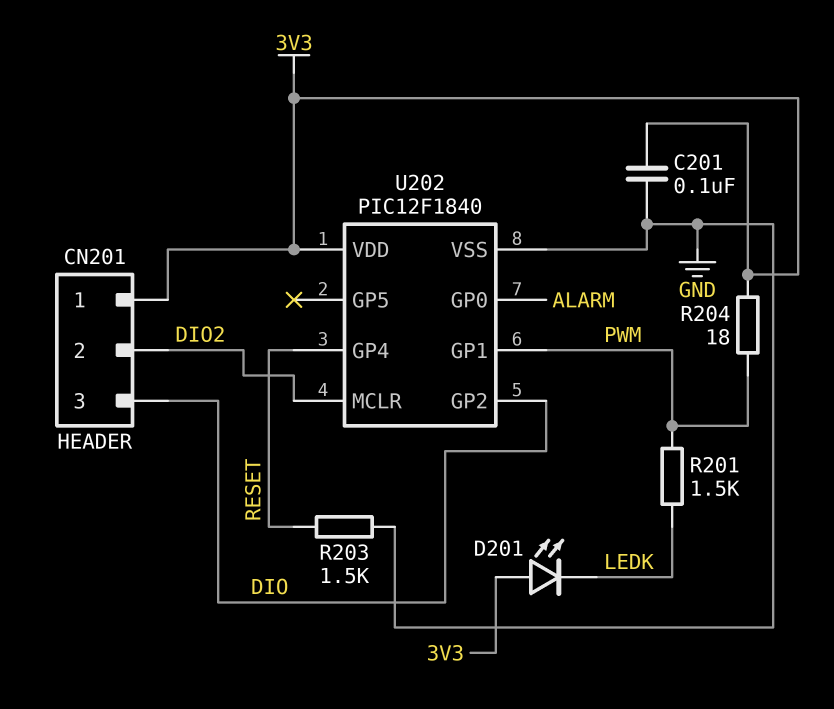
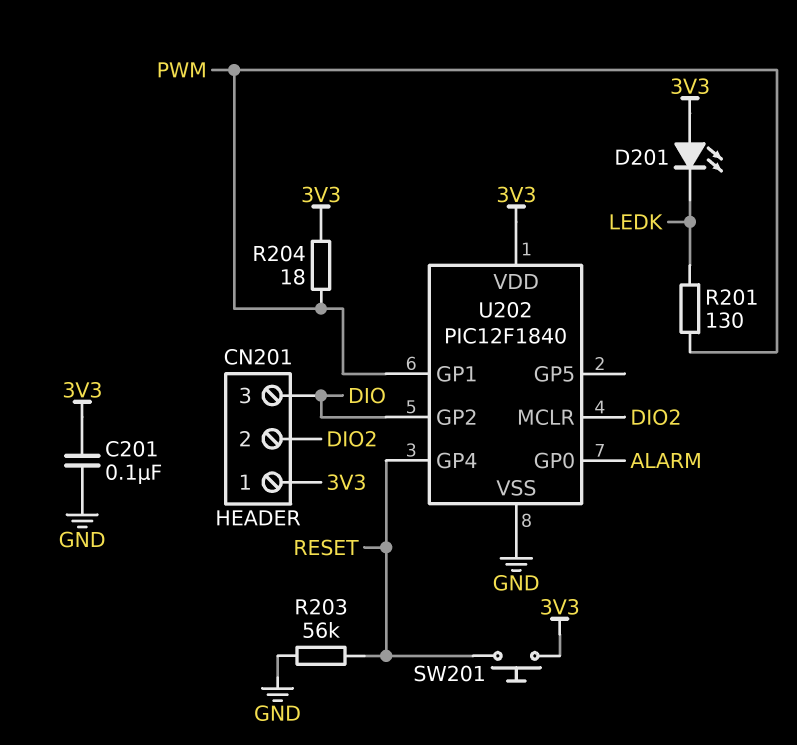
R201: 1.5k (LEDK, PWM) -> 130 (LEDK, PWM)
R203: 1.5k (GND, RESET) -> 56k (GND, RESET)
SW201: none -> button (3V3, RESET)

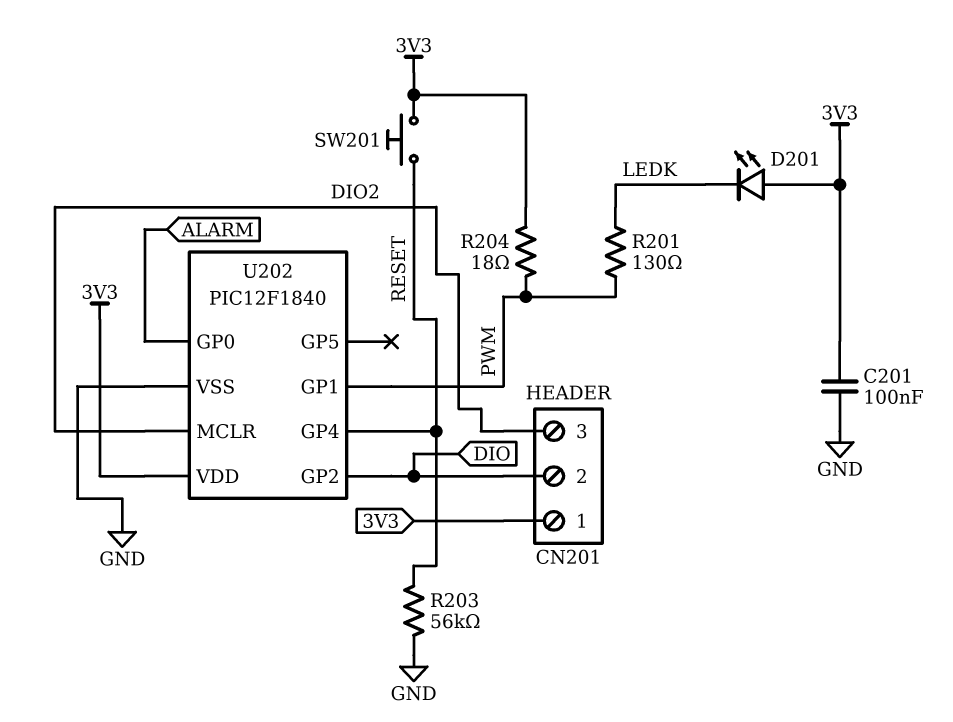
CN201 pin 2: DIO2 -> DIO
CN201 pin 3: DIO -> DIO2

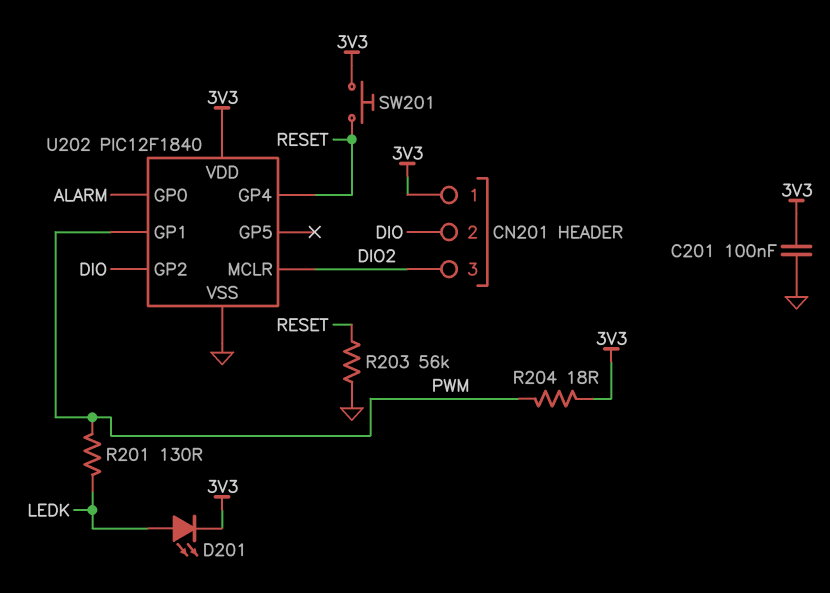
D201: LED (A 3V3, K LEDK) -> LED (A LEDK, K 3V3)

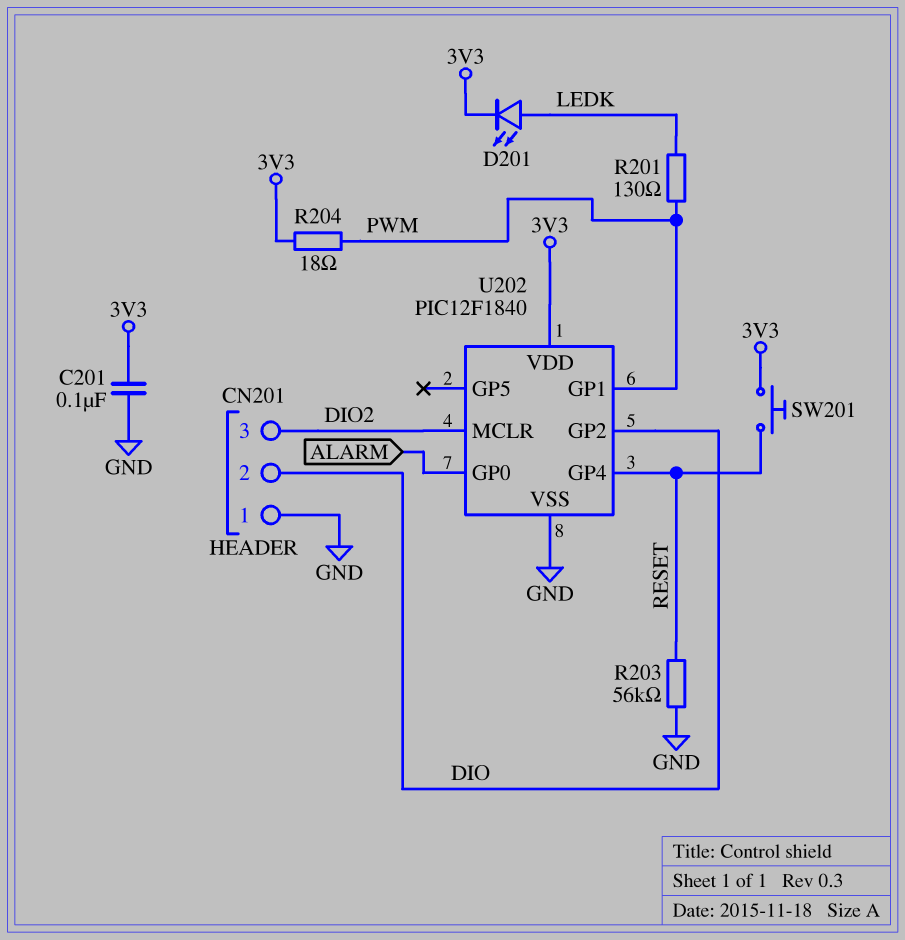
CN201 pin 1: 3V3 -> GND

